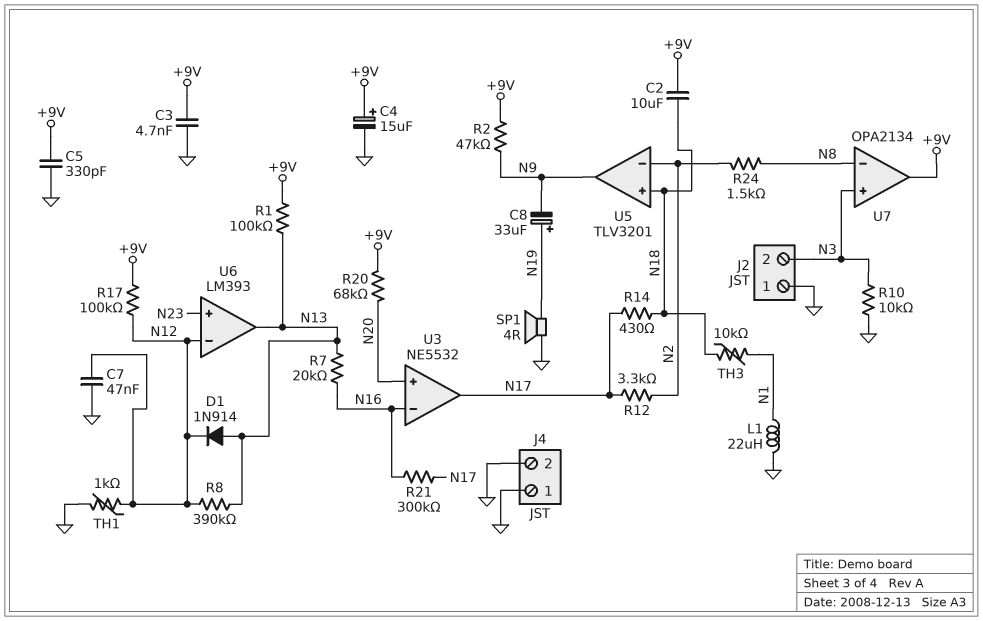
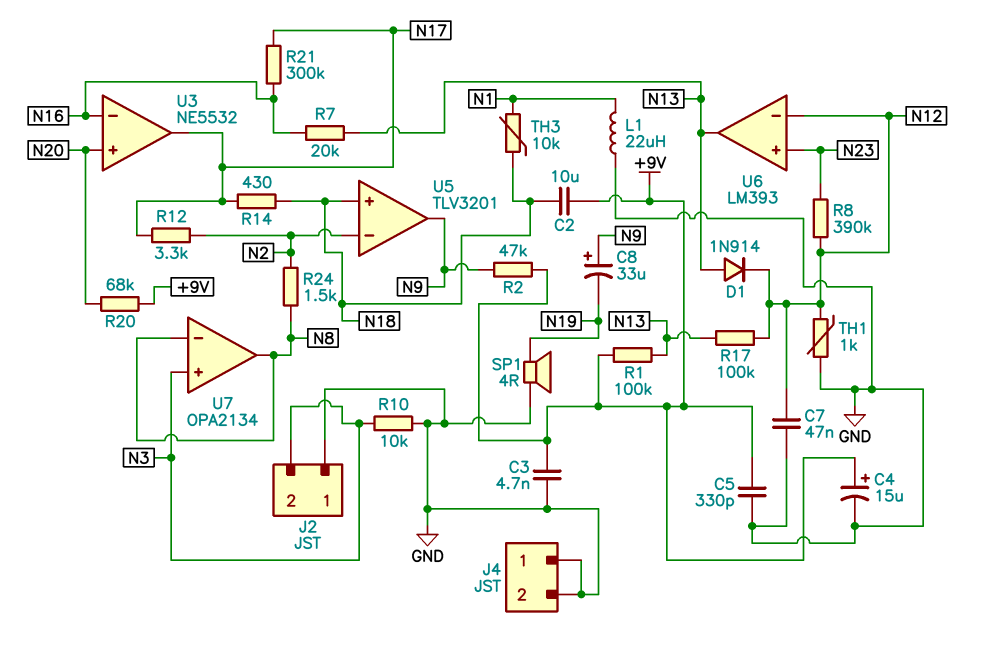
C8: 33uF (plus N19, minus N9) -> 33uF (plus N9, minus N19)
R8: 390k (N12, N13) -> 390k (N12, N23)
R17: 100k (+9V, N12) -> 100k (N12, N13)
U7 pin out: +9V -> N8

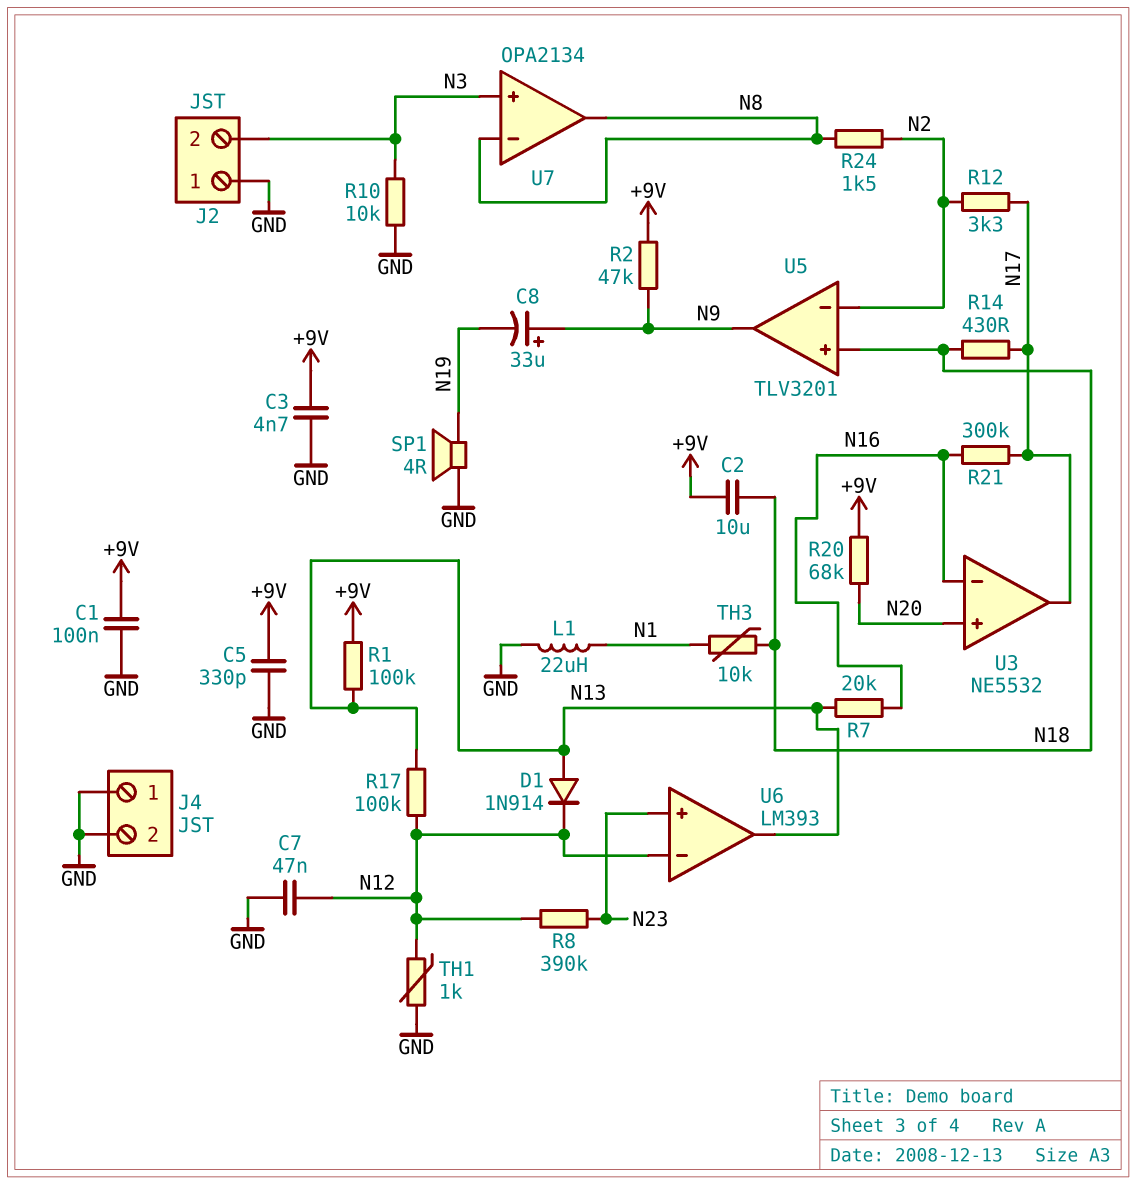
C1: none -> 100nF (+9V, GND)
C4: 15uF (plus +9V, minus GND) -> none

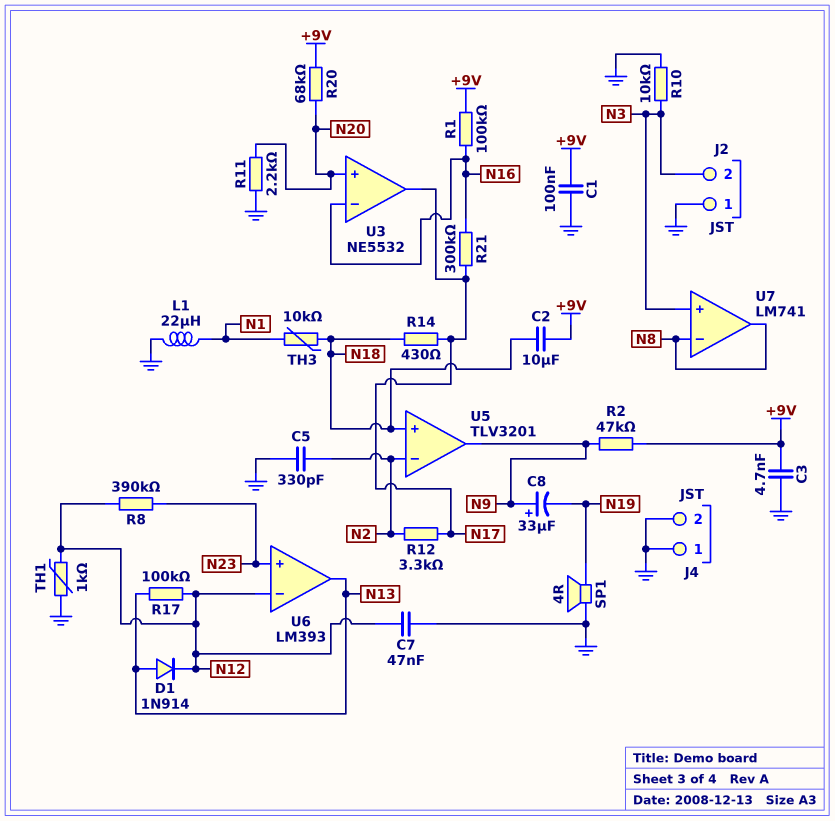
C5: 330pF (+9V, GND) -> 330pF (GND, N2)
R1: 100k (+9V, N13) -> 100k (+9V, N16)
R7: 20k (N13, N16) -> none
R11: none -> 2.2k (GND, N20)
R24: 1.5k (N2, N8) -> none
U7: OPA2134 -> LM741

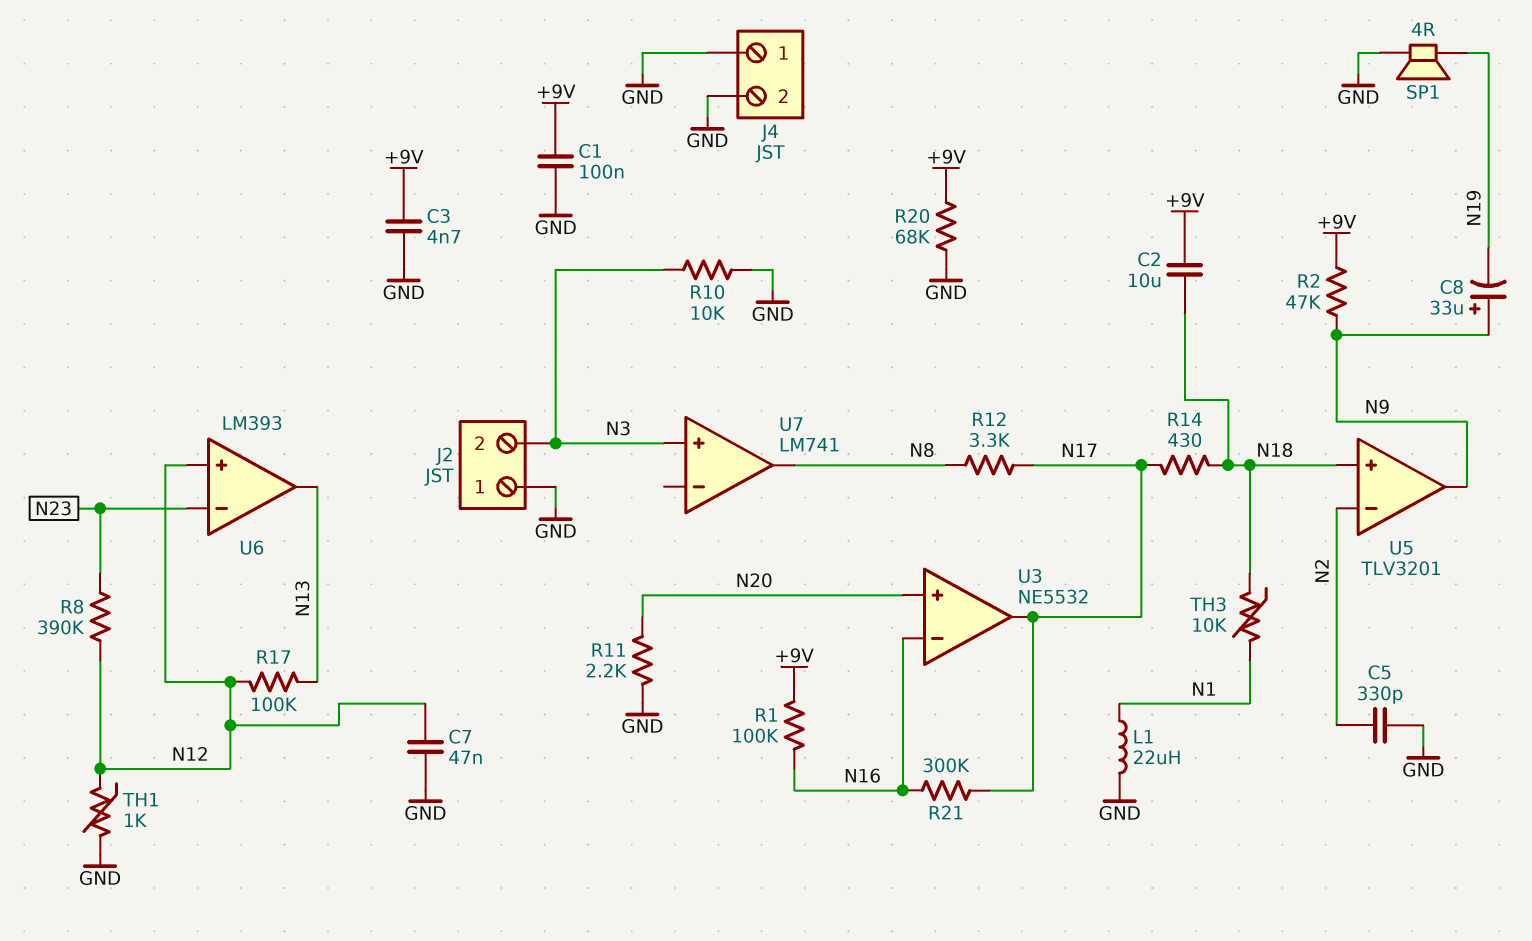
D1: diode 1N914 (A N13, K N12) -> none
R12: 3.3k (N2, N17) -> 3.3k (N8, N17)
R20: 68k (+9V, N20) -> 68k (+9V, GND)
U6 pin in+: N23 -> N12
U6 pin in-: N12 -> N23
U7 pin in-: N8 -> none

